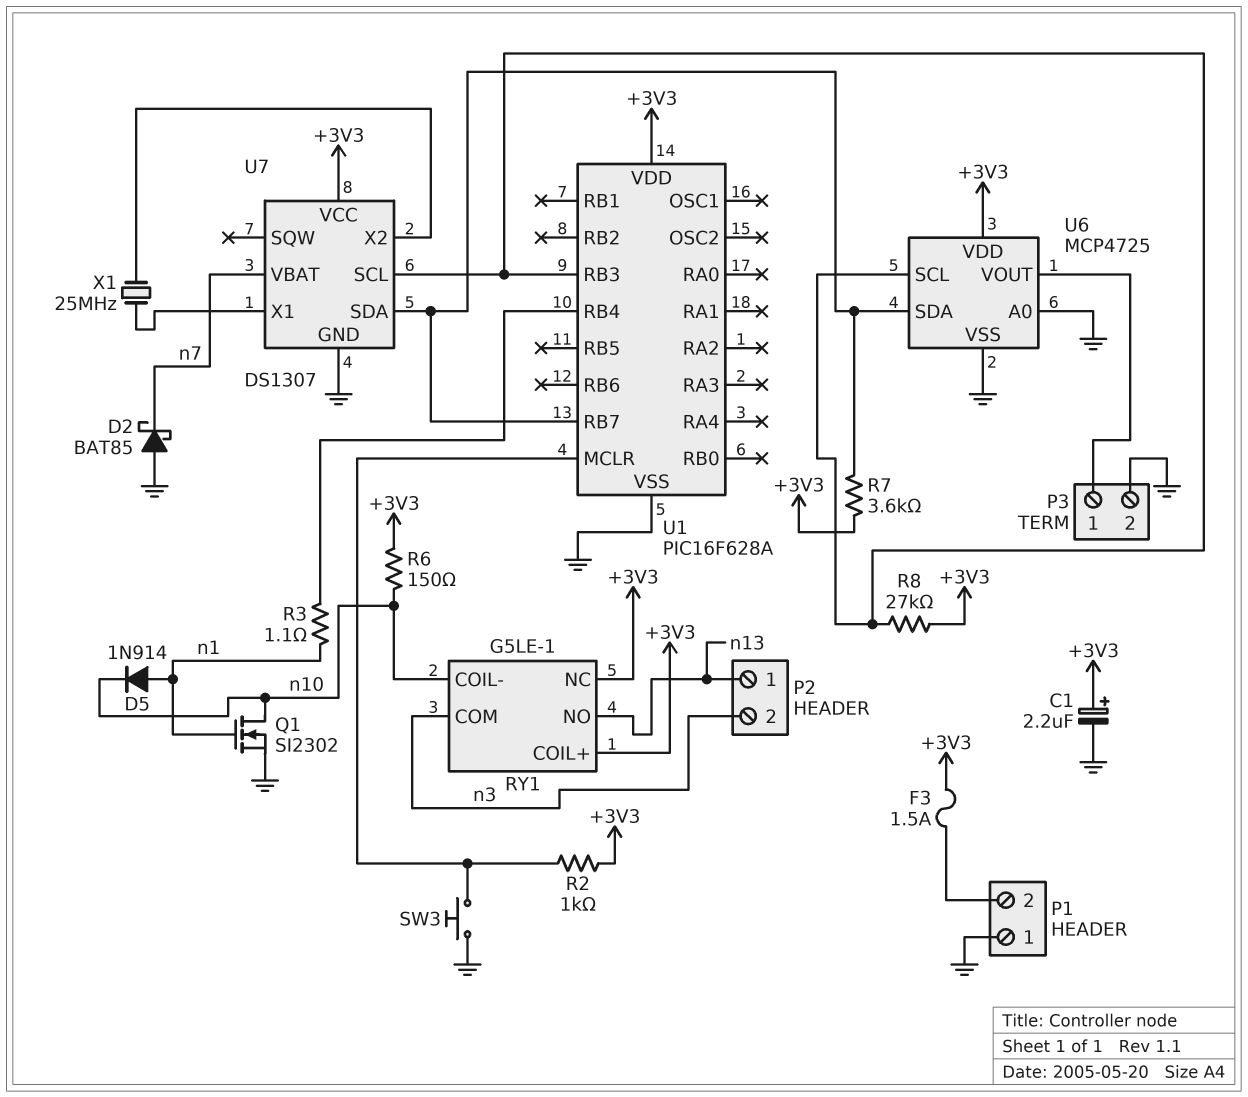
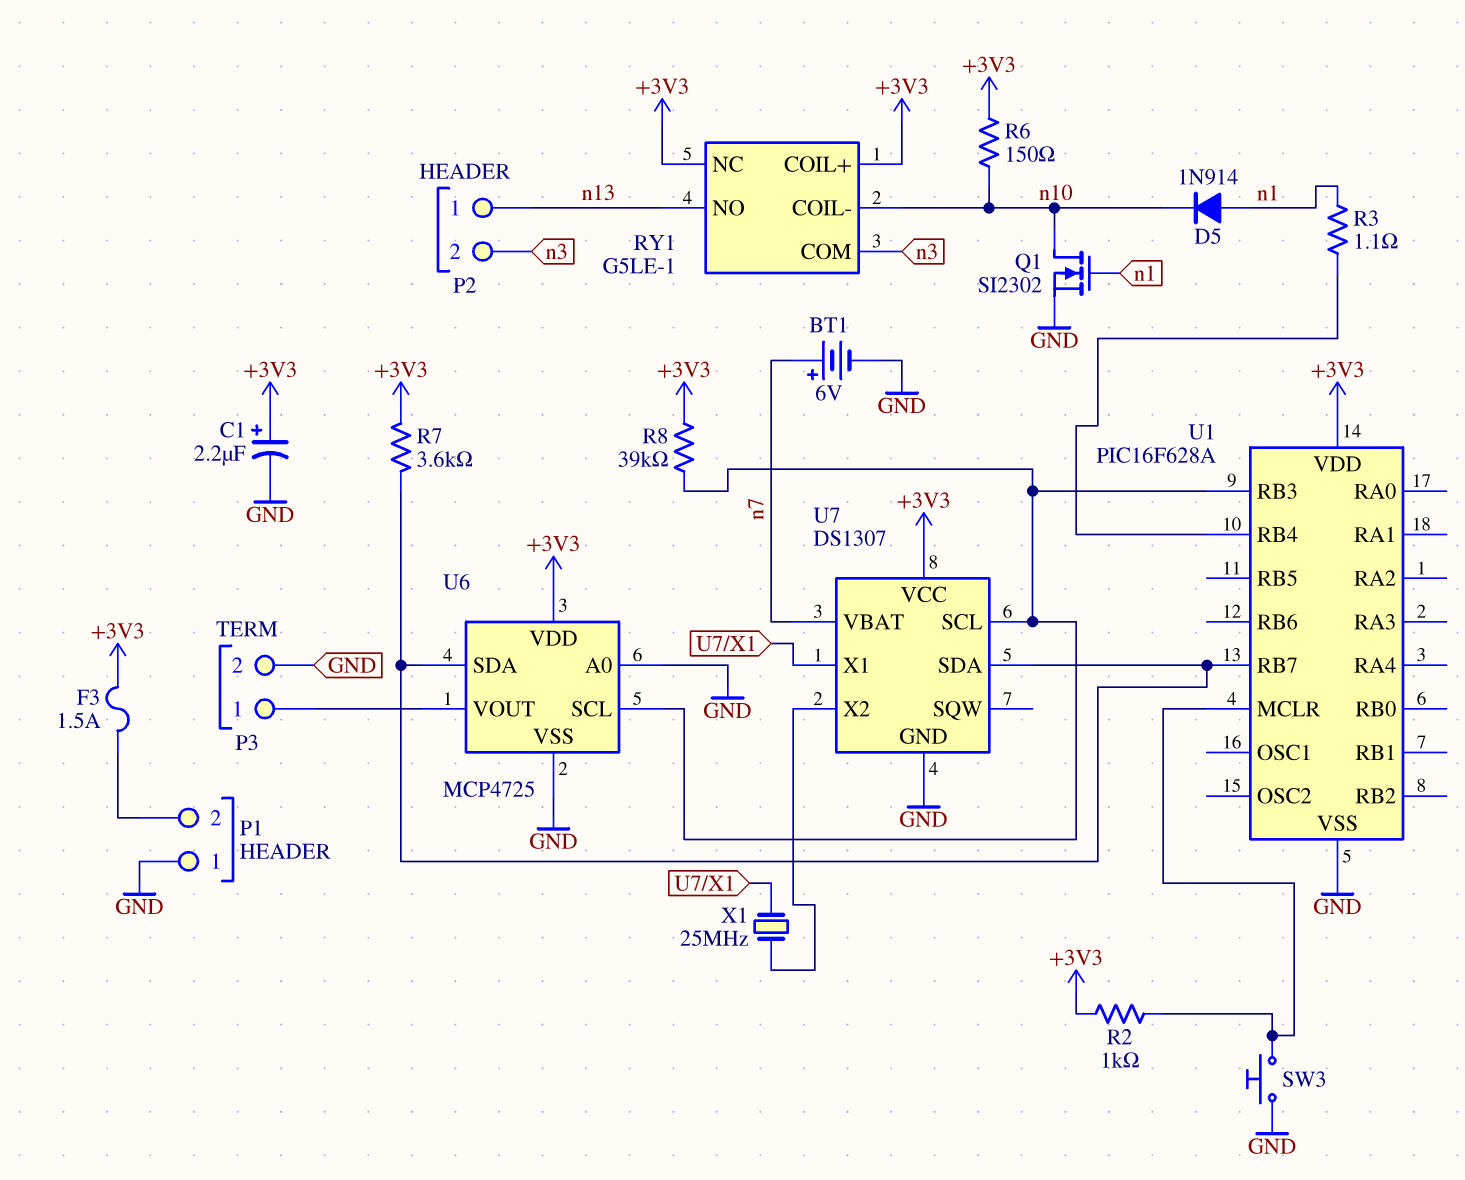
BT1: none -> 6V (plus n7, minus GND)
D2: schottky BAT85 (A GND, K n7) -> none
R8: 27k (+3V3, U1/RB3) -> 39k (+3V3, U1/RB3)

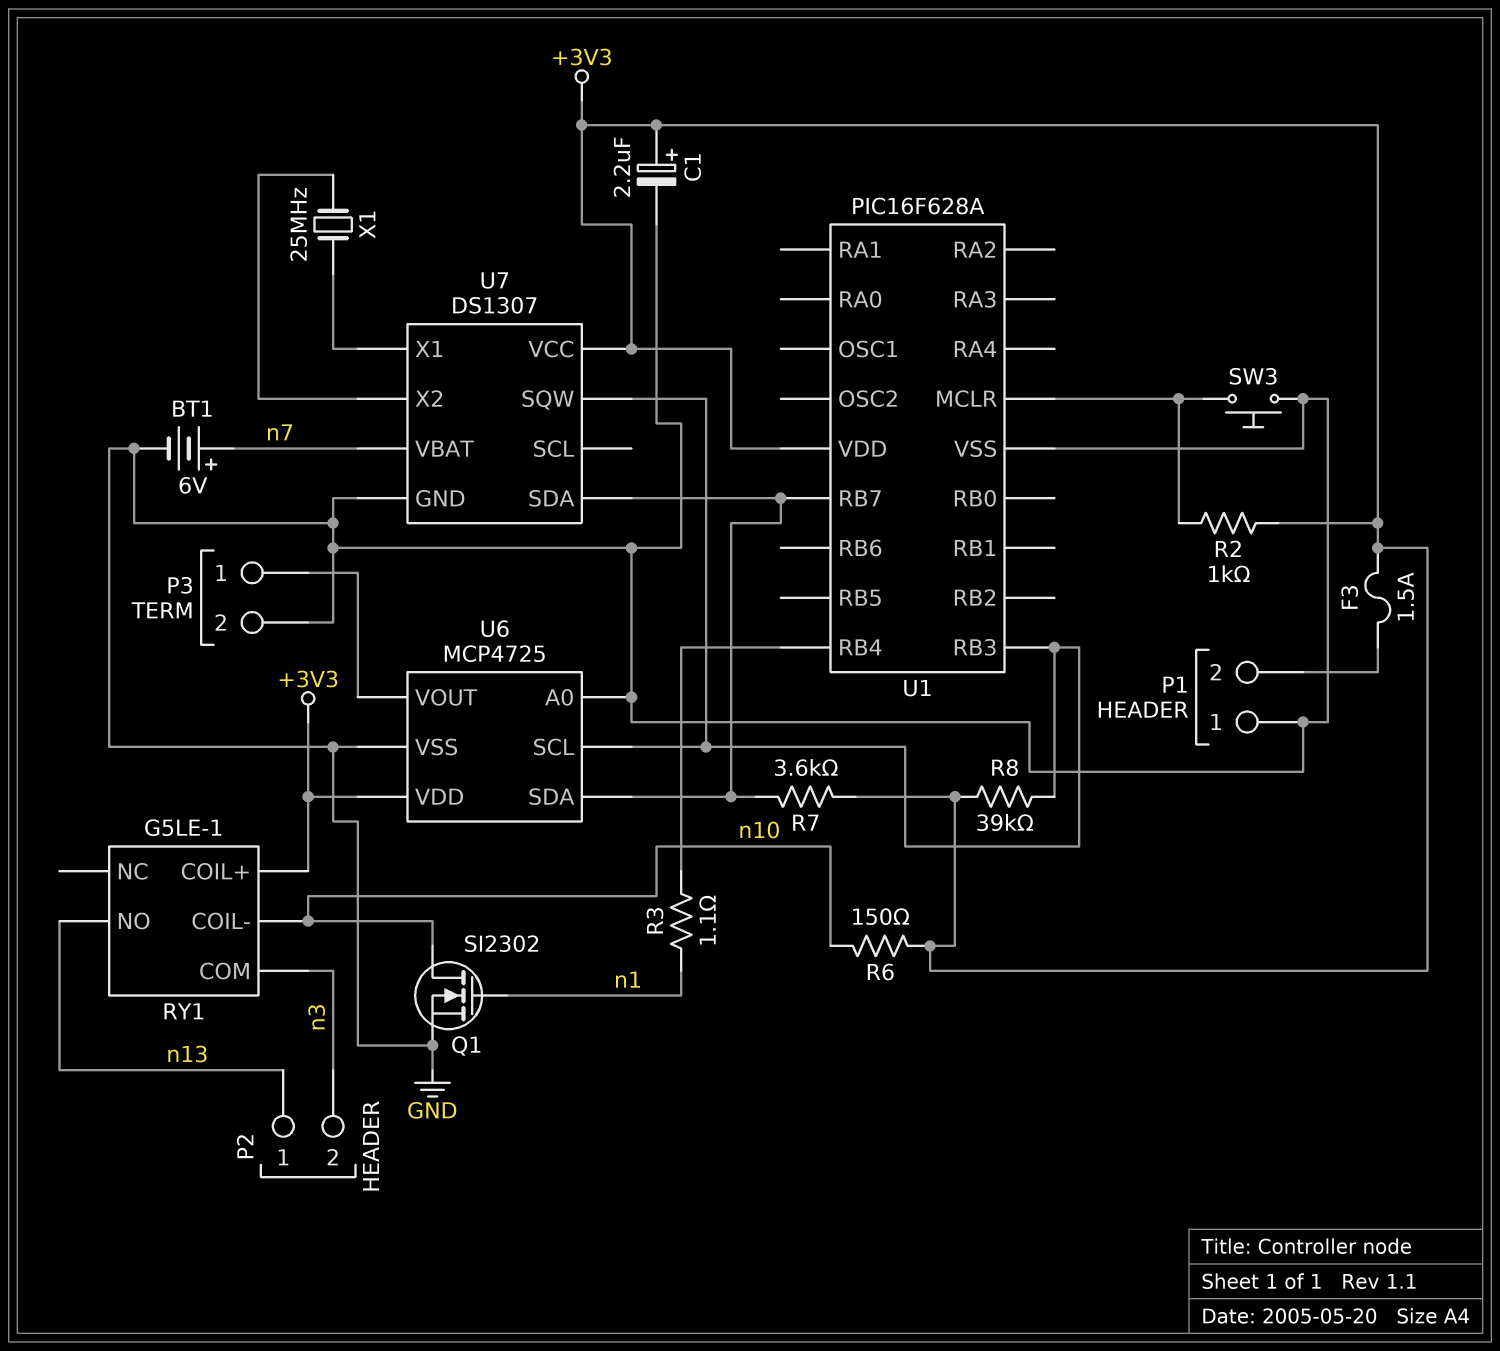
D5: diode 1N914 (A n1, K n10) -> none
RY1 pin NC: +3V3 -> none
U7 pin SCL: U1/RB3 -> none
U7 pin SQW: none -> U1/RB3

